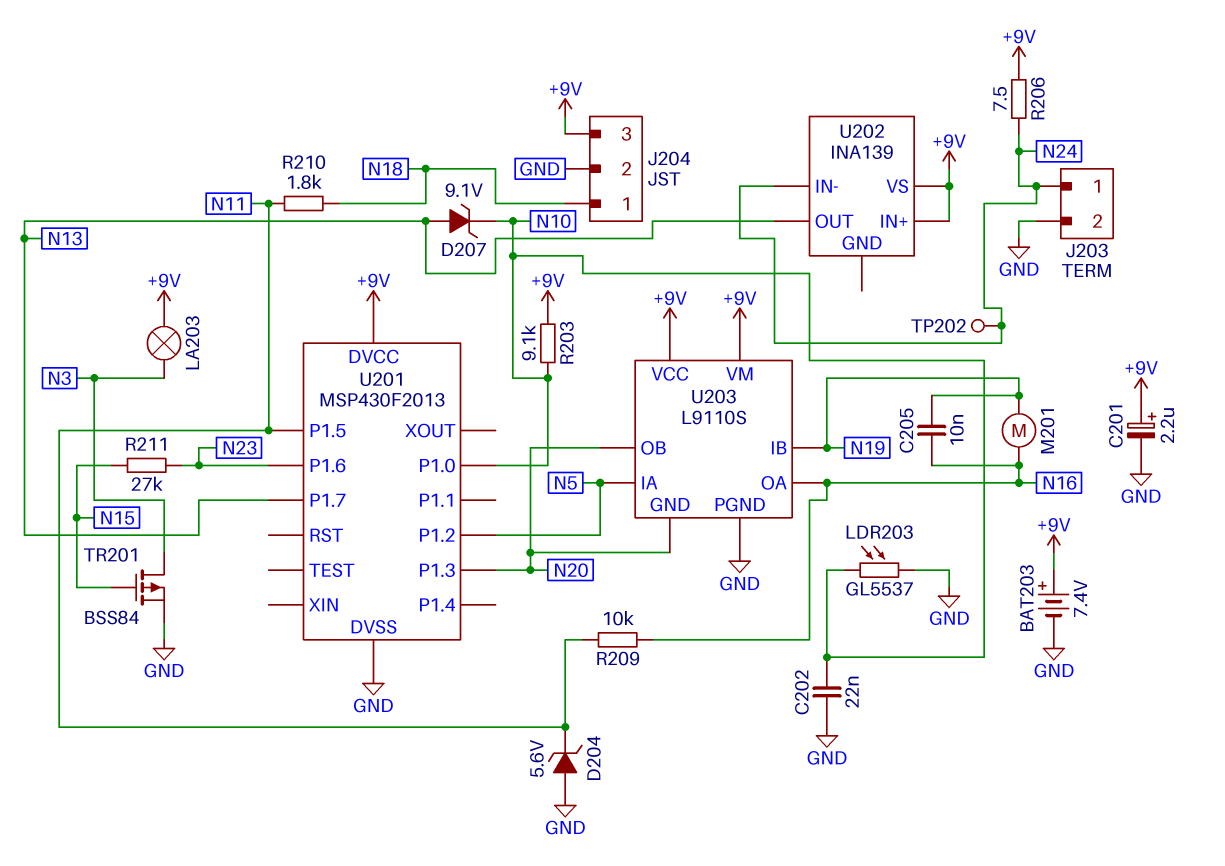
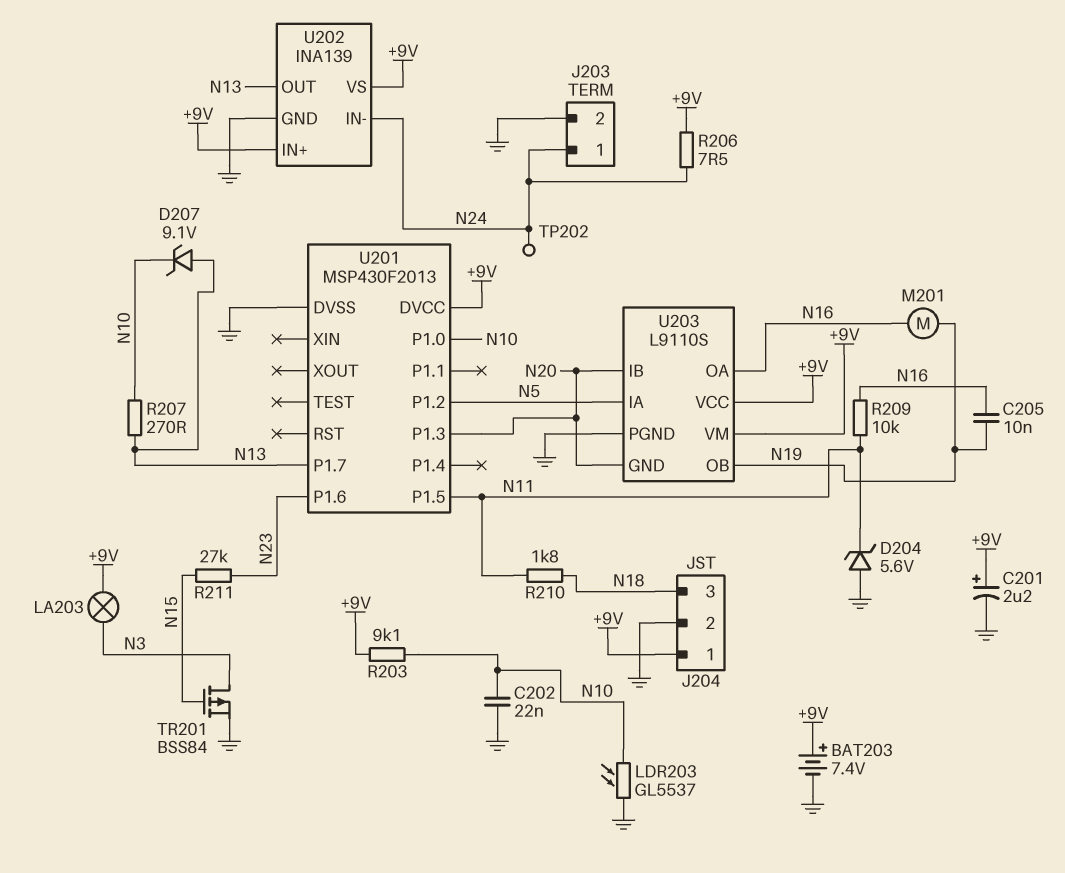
J204 pin 1: N18 -> +9V
J204 pin 3: +9V -> N18
R207: none -> 270 (N10, N13)
U202 pin GND: none -> GND
U203 pin IB: N19 -> N20
U203 pin OB: N20 -> N19

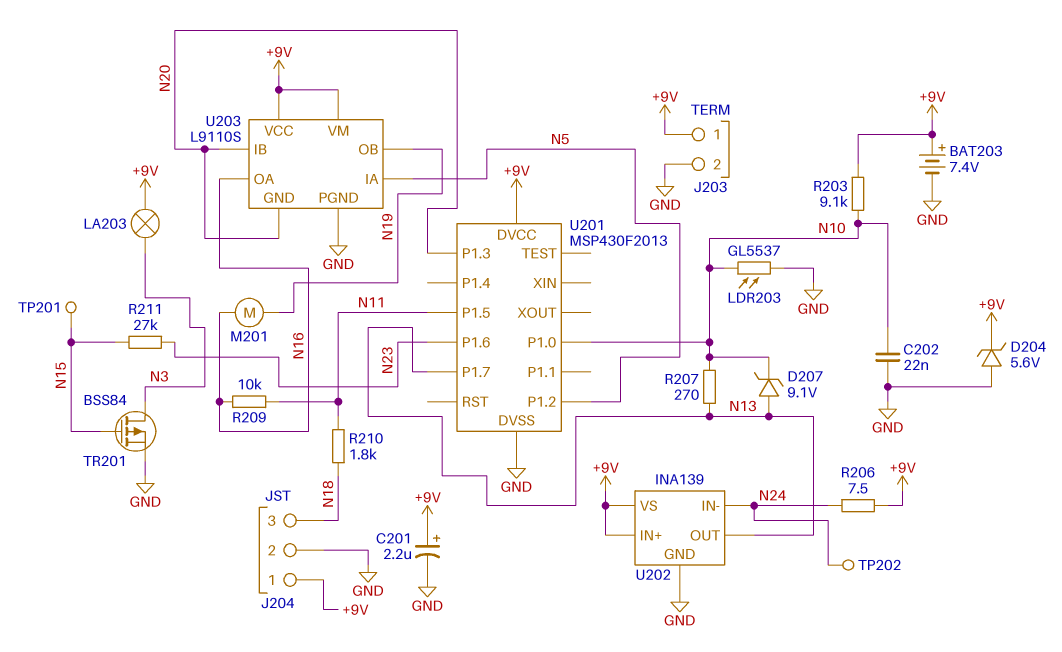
C205: 10nF (N16, N19) -> none
D204: zener 5.6V (A GND, K N11) -> zener 5.6V (A GND, K +9V)
J203 pin 1: N24 -> +9V
TP201: none -> test point (N15)

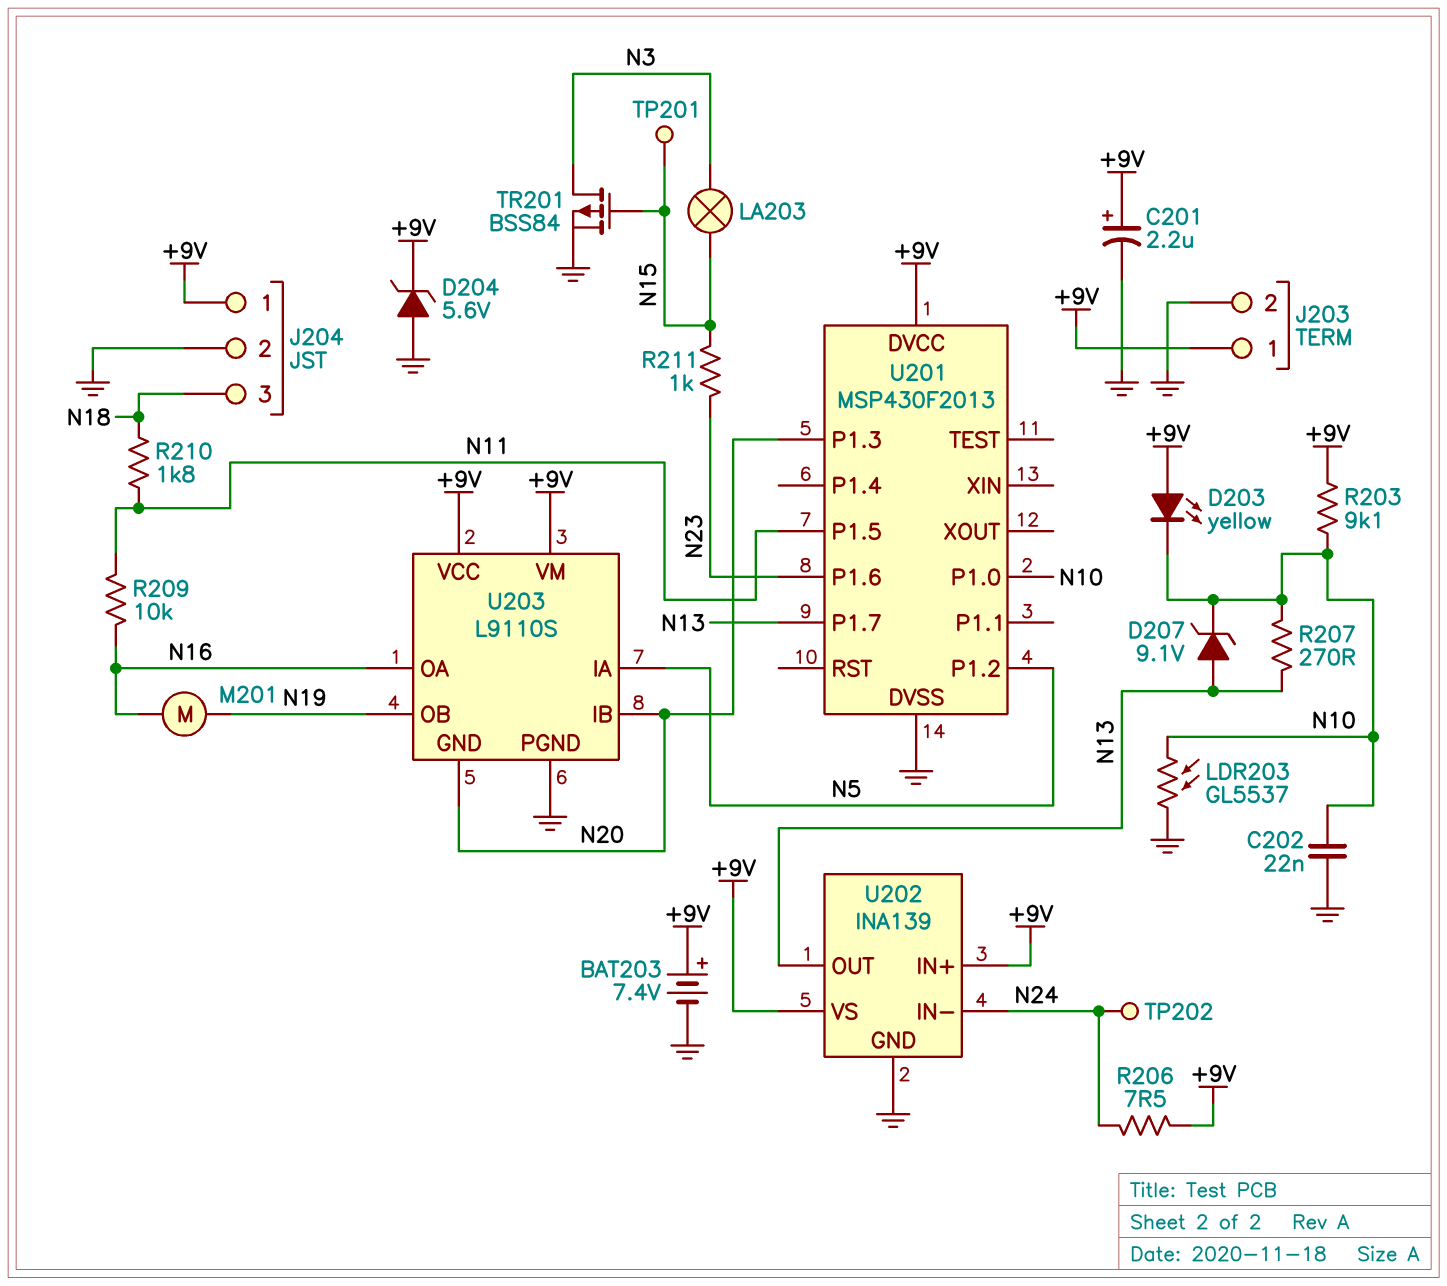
D203: none -> LED yellow (A +9V, K N10)
LA203: lamp (+9V, N3) -> lamp (N3, N15)
R211: 27k (N15, N23) -> 1k (N15, N23)

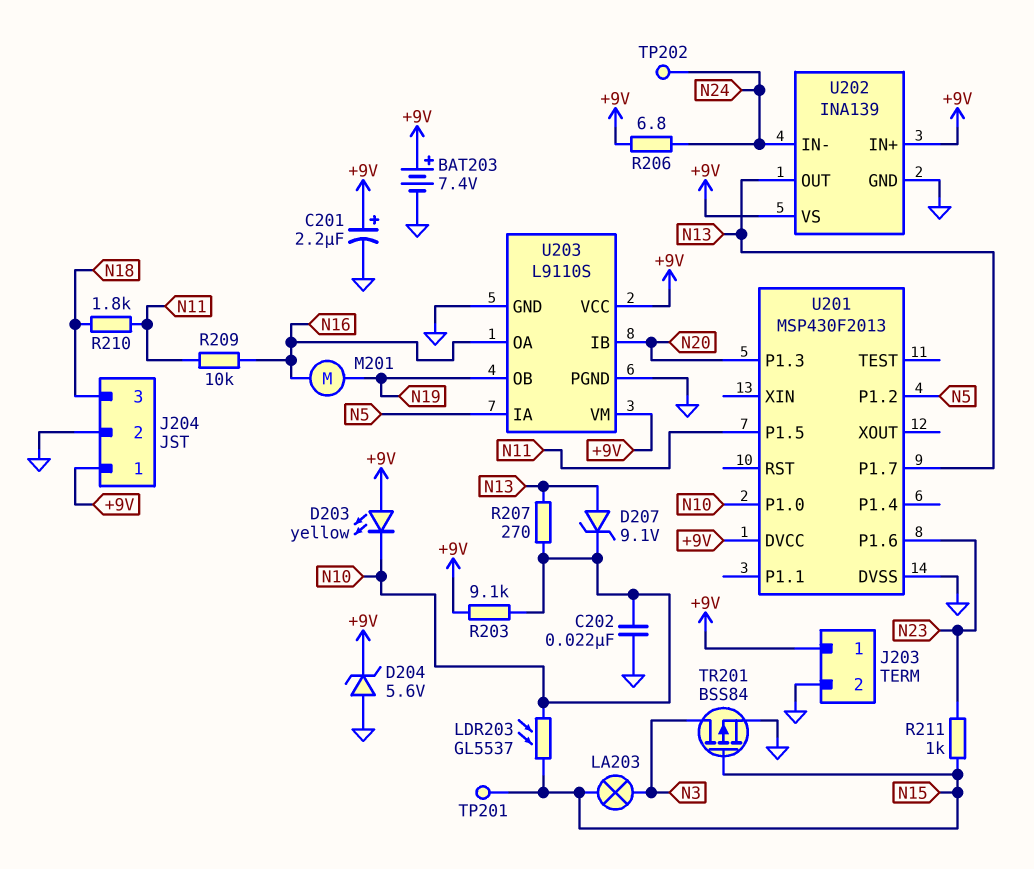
LDR203: GL5537 (GND, N10) -> GL5537 (N10, N15)
R206: 7.5 (+9V, N24) -> 6.8 (+9V, N24)
U203 pin GND: N20 -> GND

